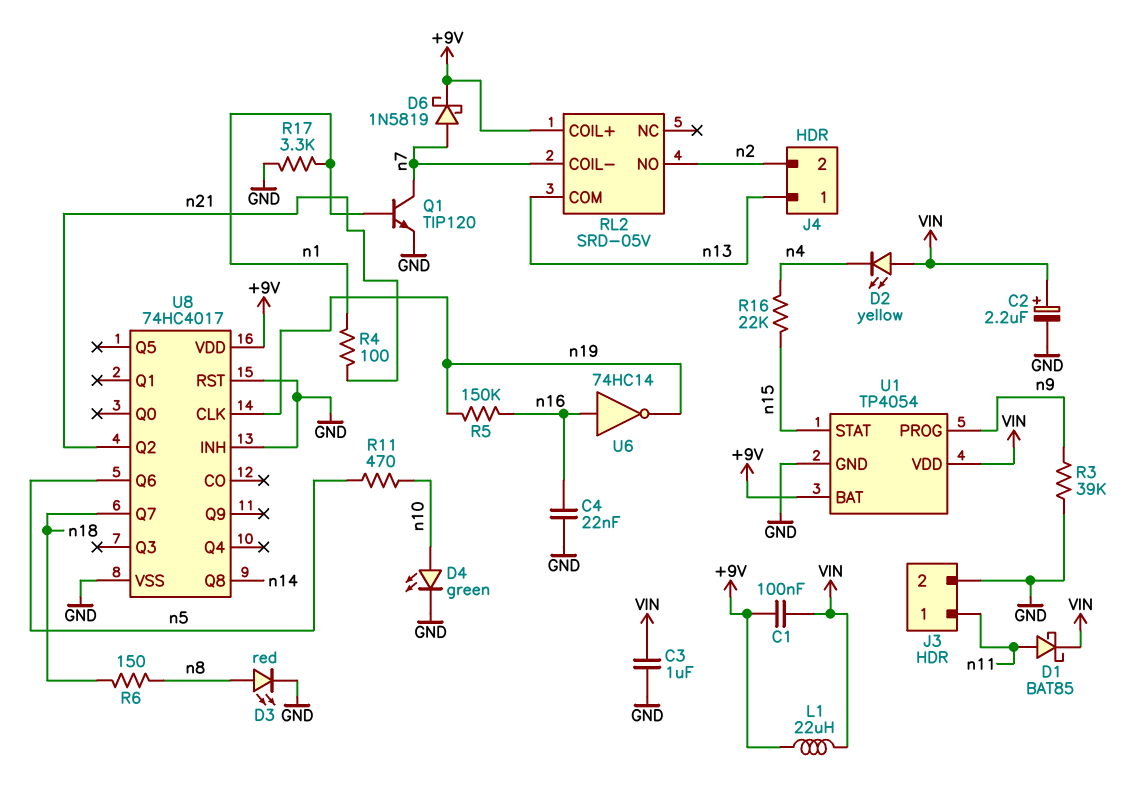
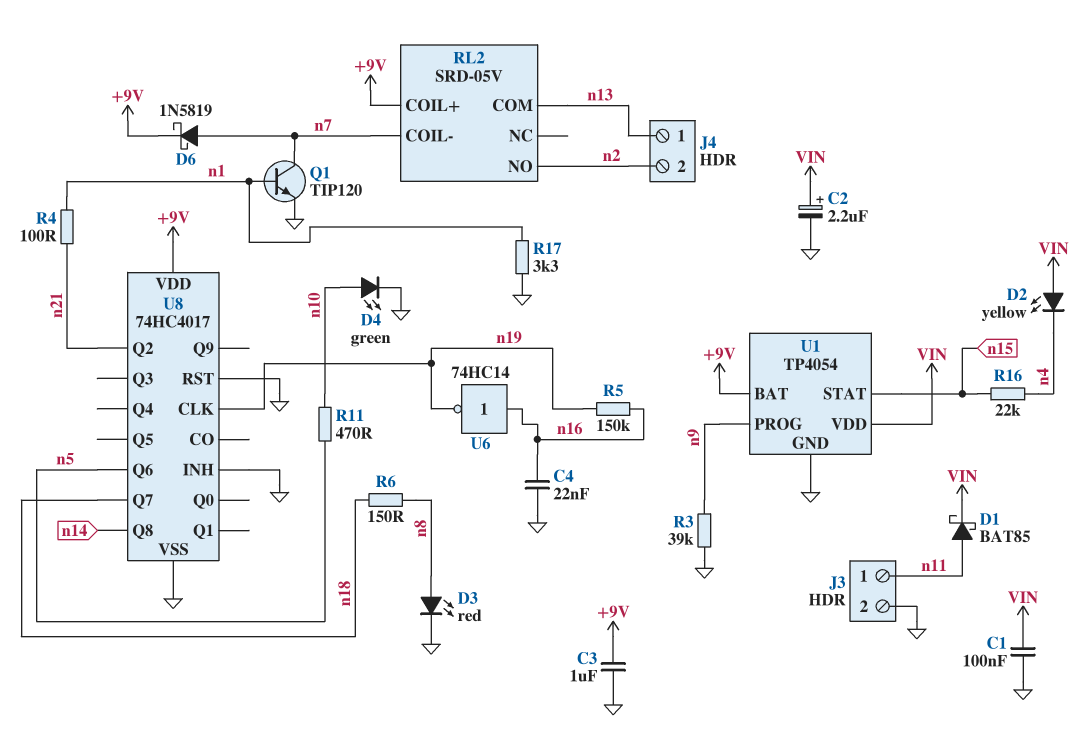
C1: 100nF (+9V, VIN) -> 100nF (GND, VIN)
C3: 1uF (GND, VIN) -> 1uF (+9V, GND)
L1: 22uH (+9V, VIN) -> none

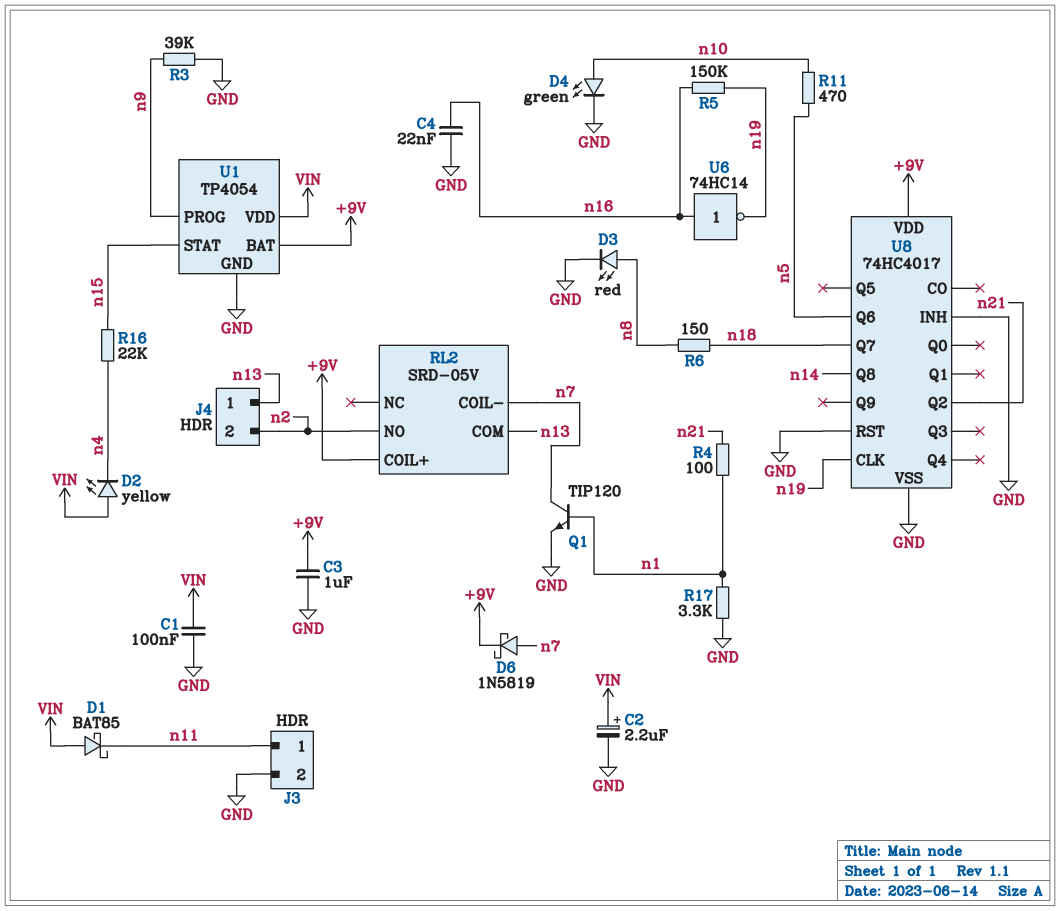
D1: schottky BAT85 (A n11, K VIN) -> schottky BAT85 (A VIN, K n11)

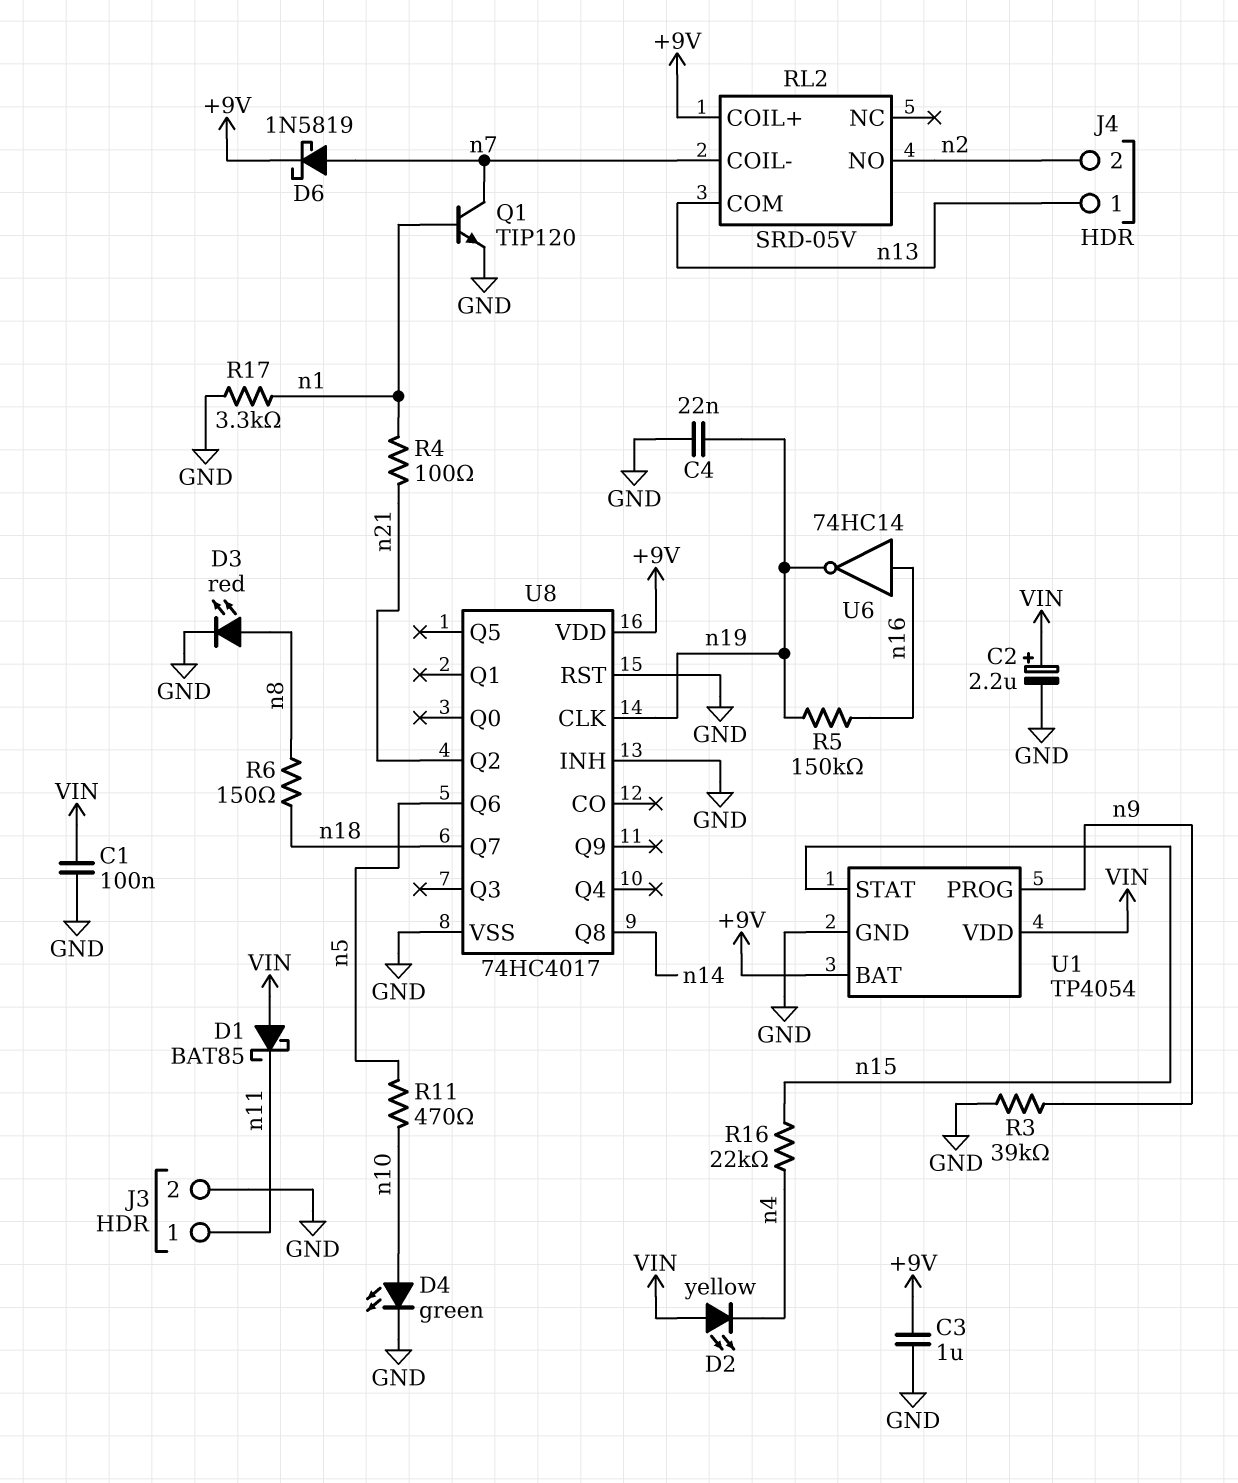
C4: 22nF (GND, n16) -> 22nF (GND, n19)

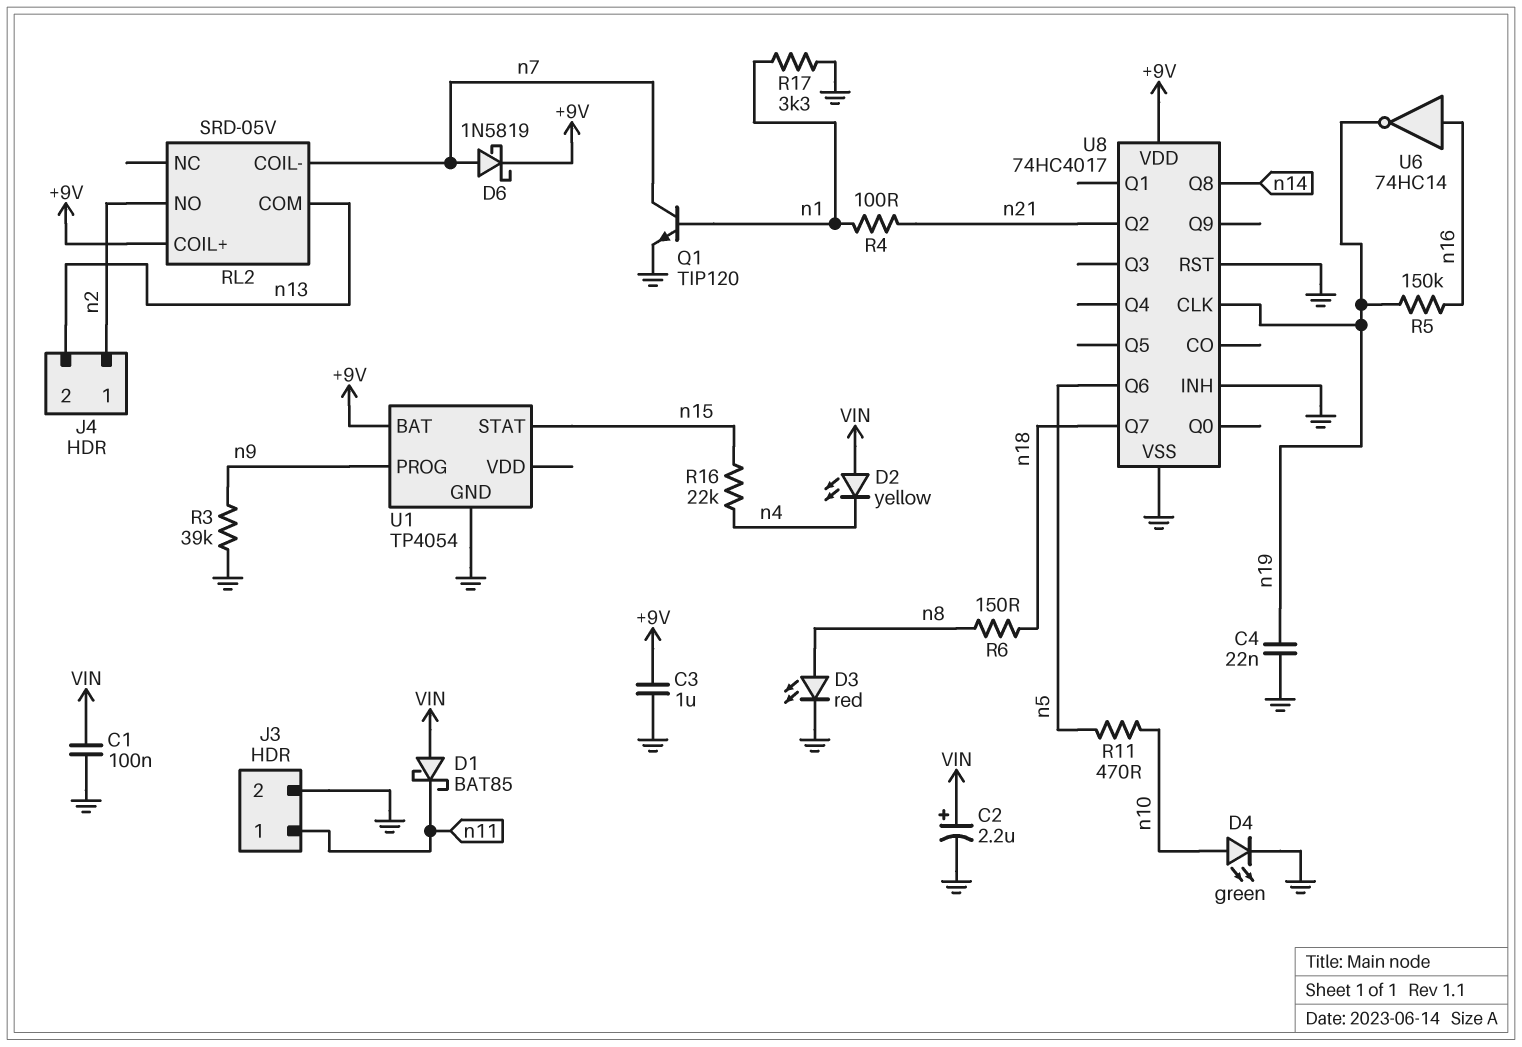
J4 pin 1: n13 -> n2
J4 pin 2: n2 -> n13
U1 pin VDD: VIN -> none

